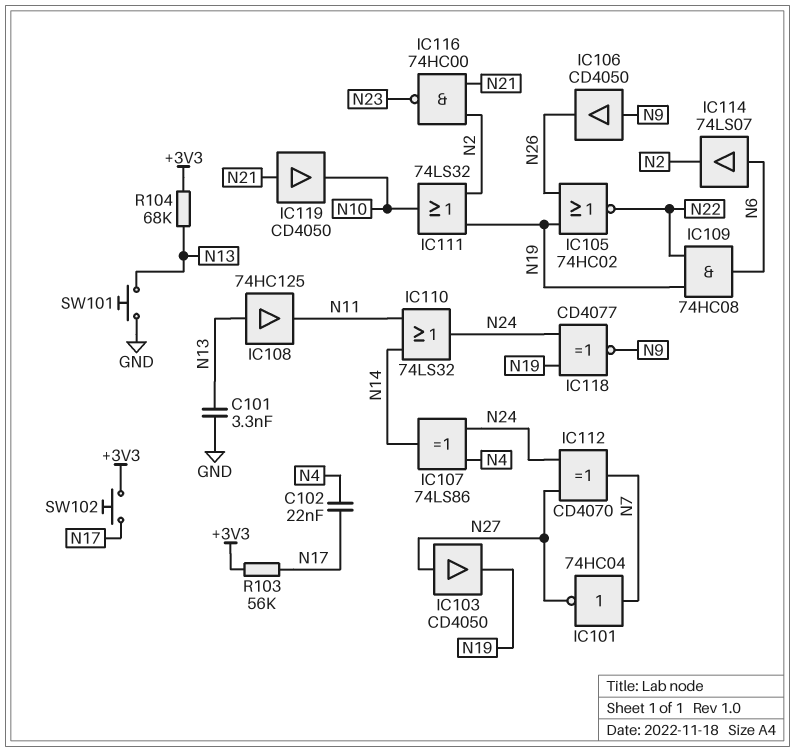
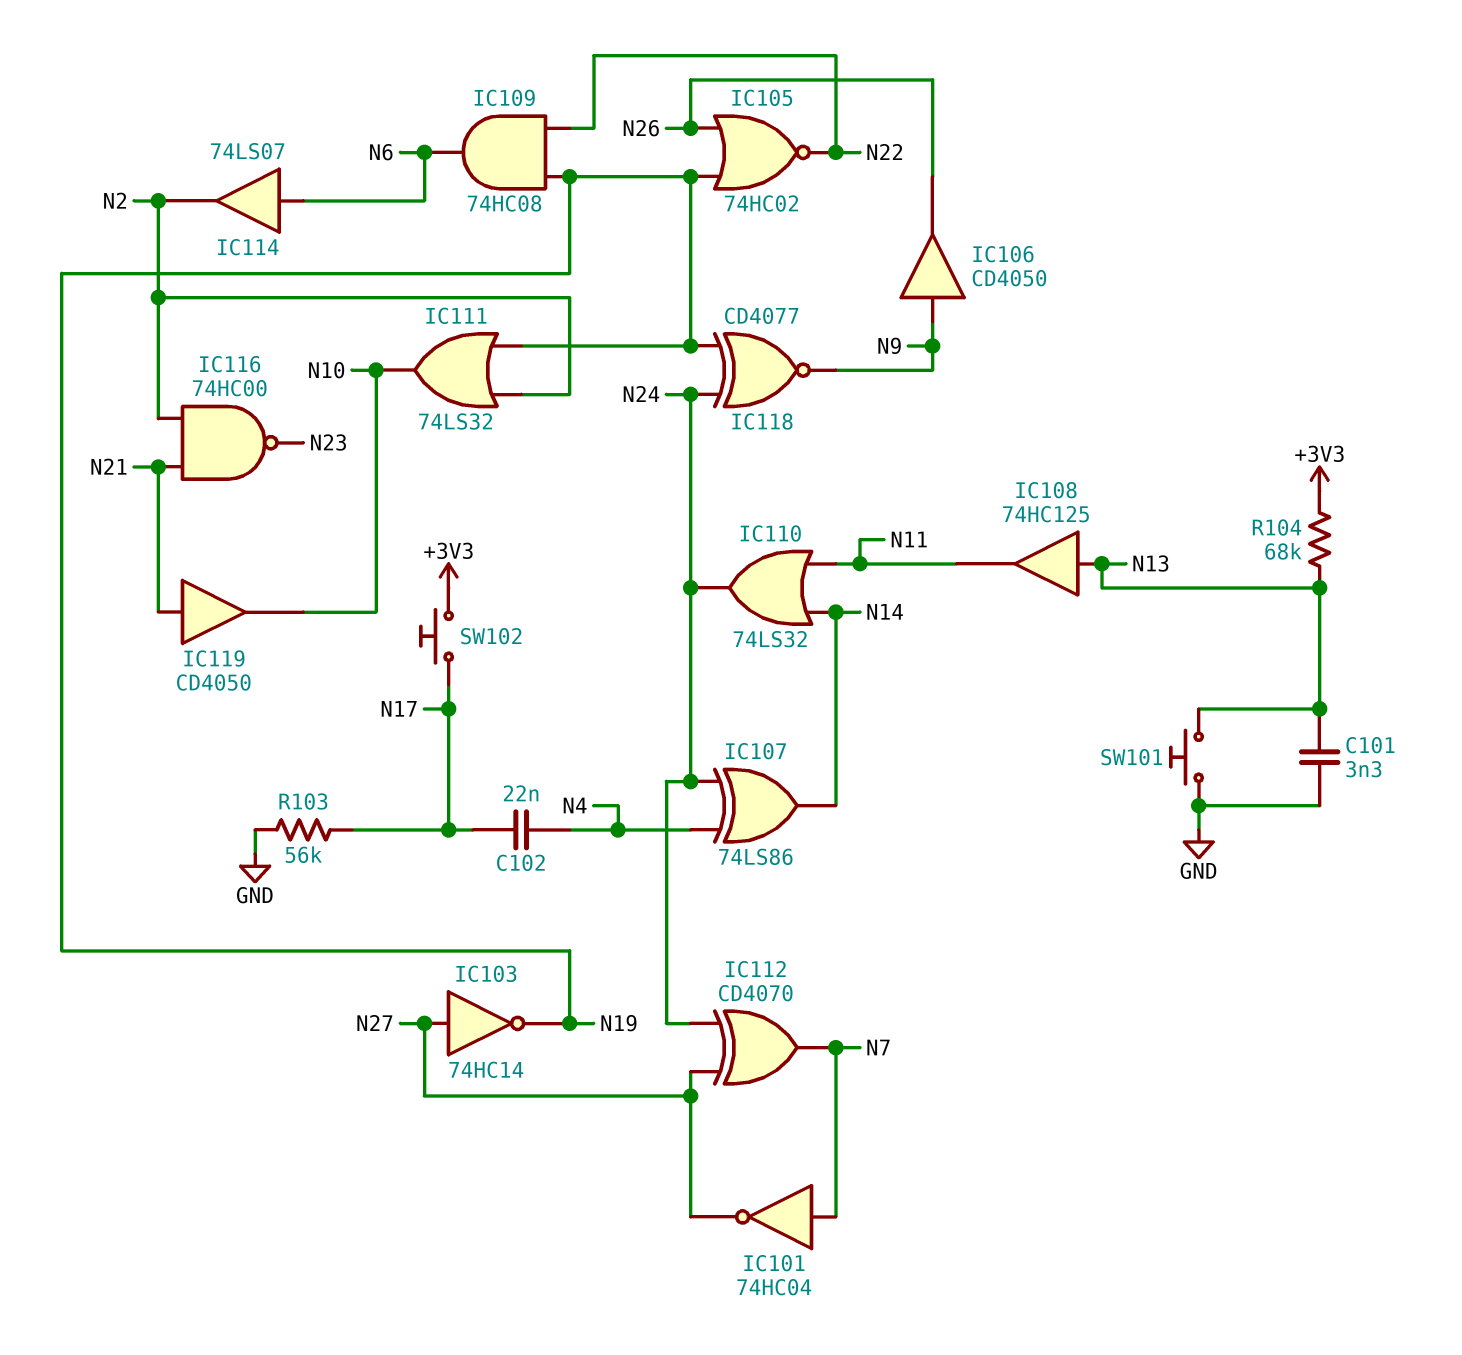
IC103: buffer CD4050 (in N27, out N19) -> NOT 74HC14 (in N27, out N19)
R103: 56k (+3V3, N17) -> 56k (GND, N17)

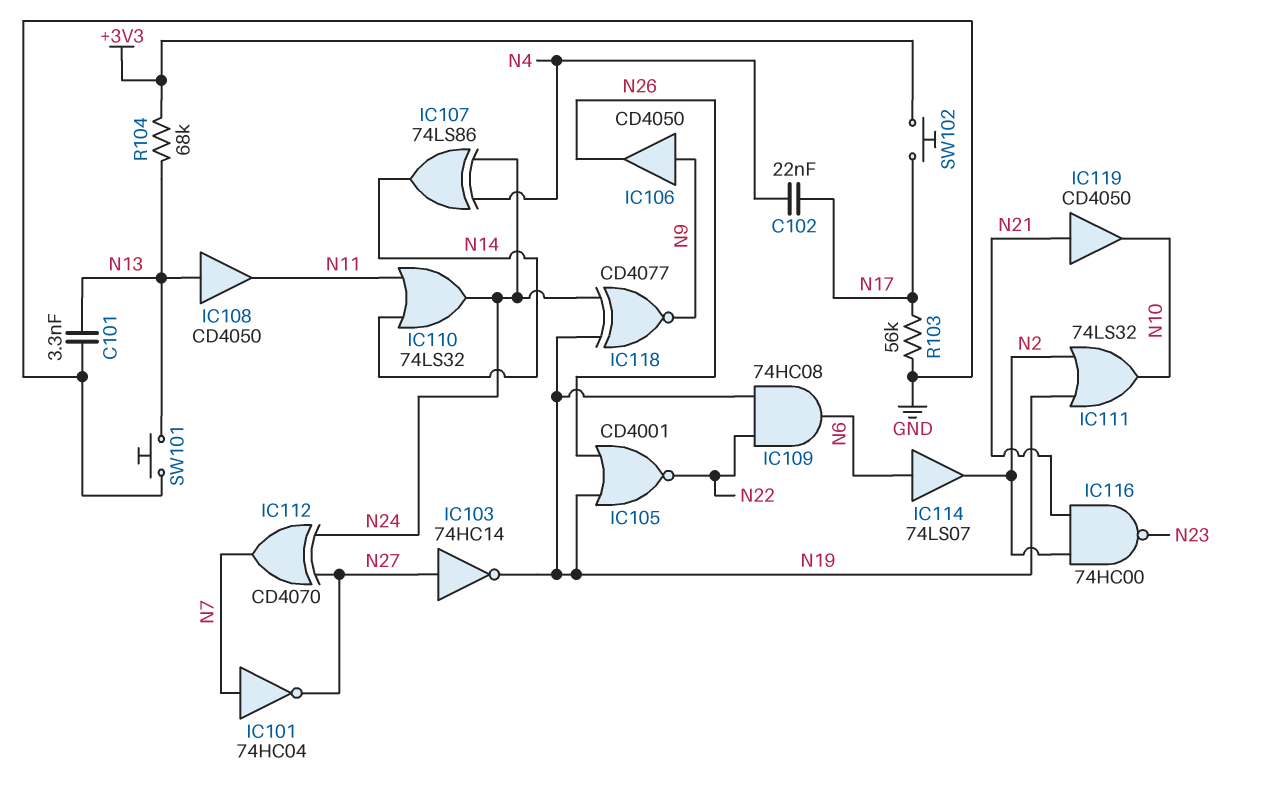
IC105: NOR 74HC02 (in N19, in N26, out N22) -> NOR CD4001 (in N19, in N26, out N22)
IC108: buffer 74HC125 (in N13, out N11) -> buffer CD4050 (in N13, out N11)

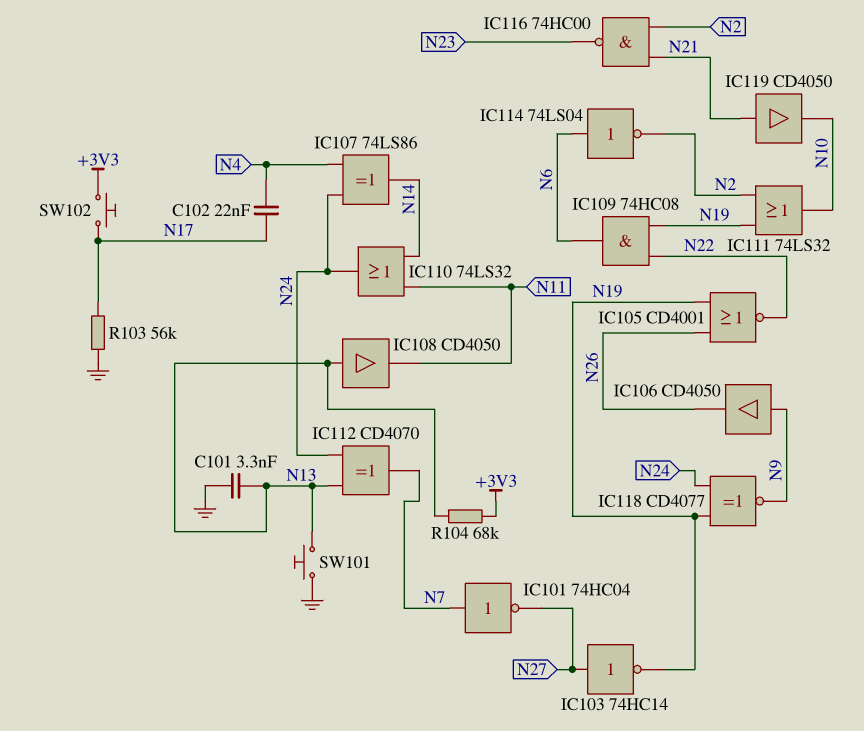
IC112: XOR CD4070 (in N24, in N27, out N7) -> XOR CD4070 (in N13, in N24, out N7)
IC114: buffer 74LS07 (in N6, out N2) -> NOT 74LS04 (in N6, out N2)

